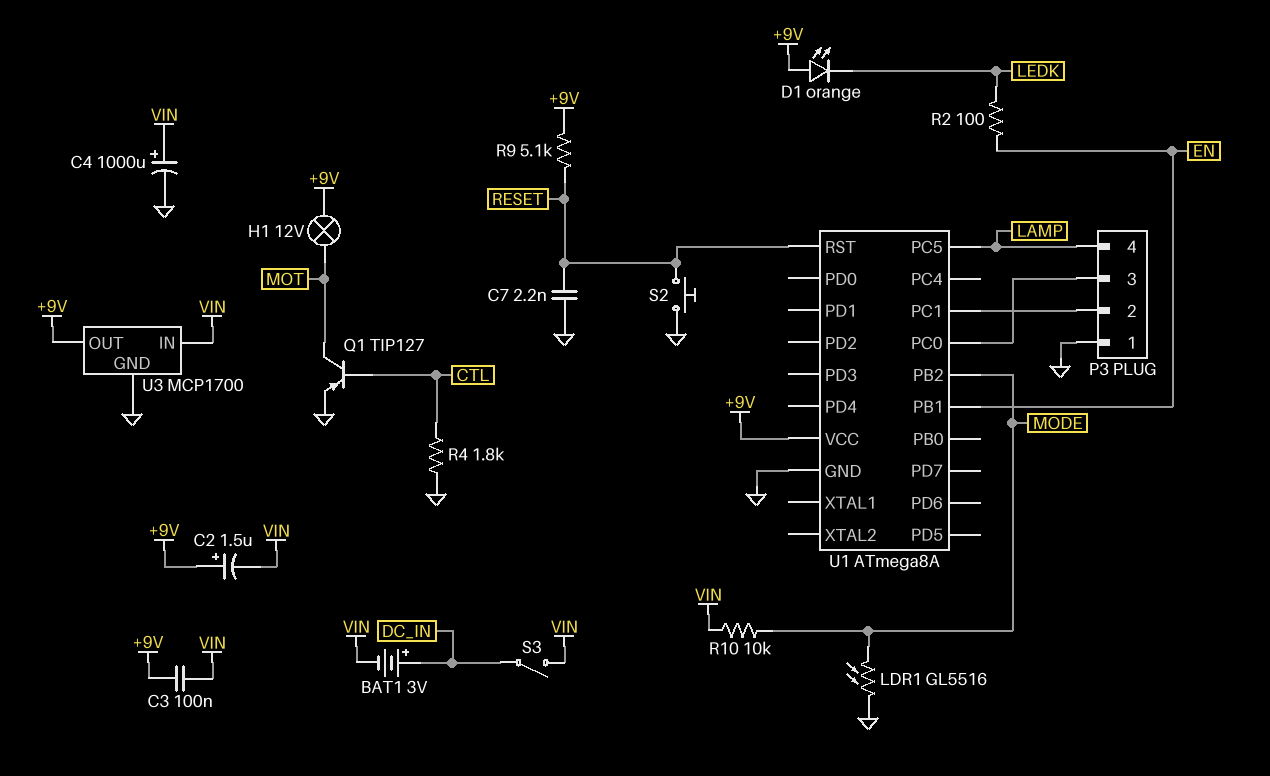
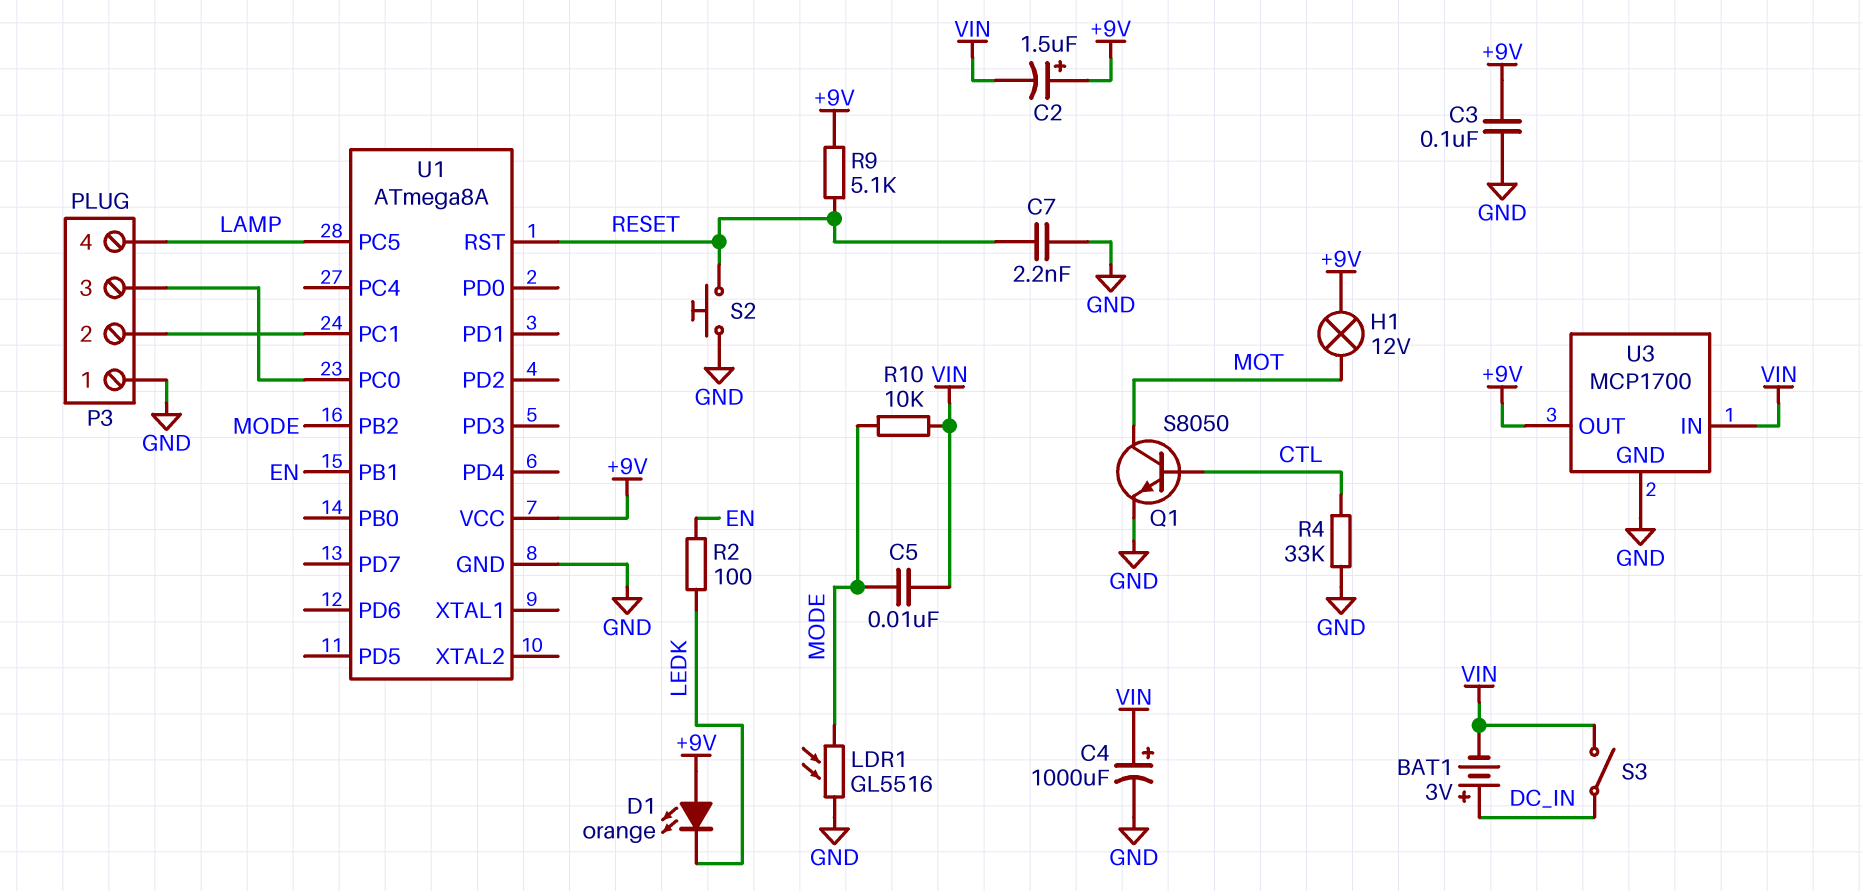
C3: 100nF (+9V, VIN) -> 100nF (+9V, GND)
C5: none -> 10nF (MODE, VIN)
Q1: PNP TIP127 (B CTL, C MOT, E GND) -> NPN S8050 (B CTL, C MOT, E GND)
R4: 1.8k (CTL, GND) -> 33k (CTL, GND)

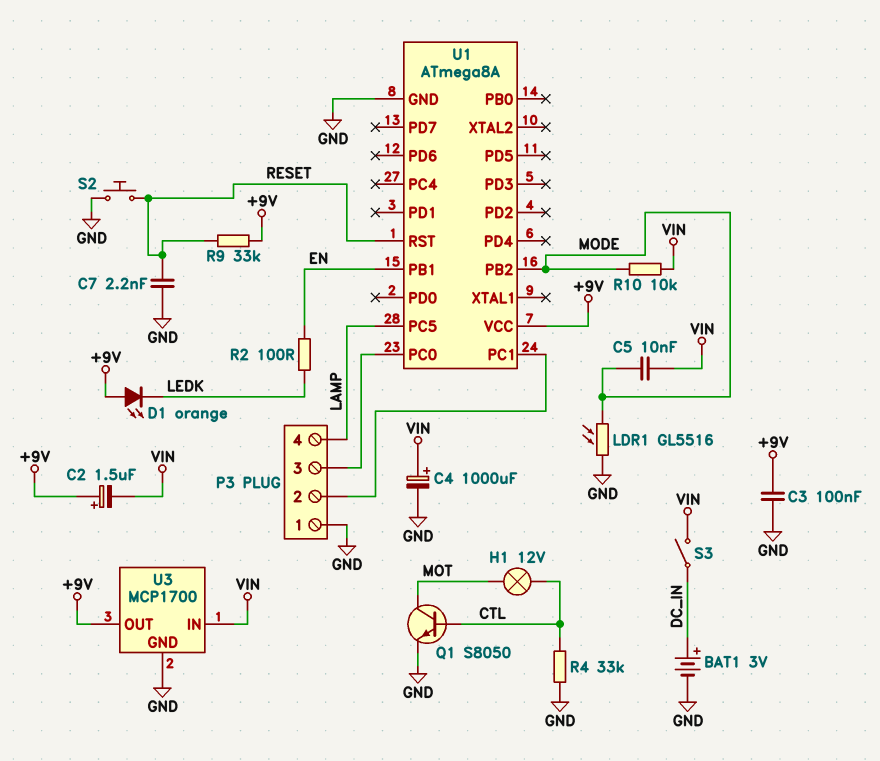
BAT1: 3V (plus DC_IN, minus VIN) -> 3V (plus DC_IN, minus GND)
H1: lamp 12V (+9V, MOT) -> lamp 12V (CTL, MOT)
R9: 5.1k (+9V, RESET) -> 33k (+9V, RESET)

